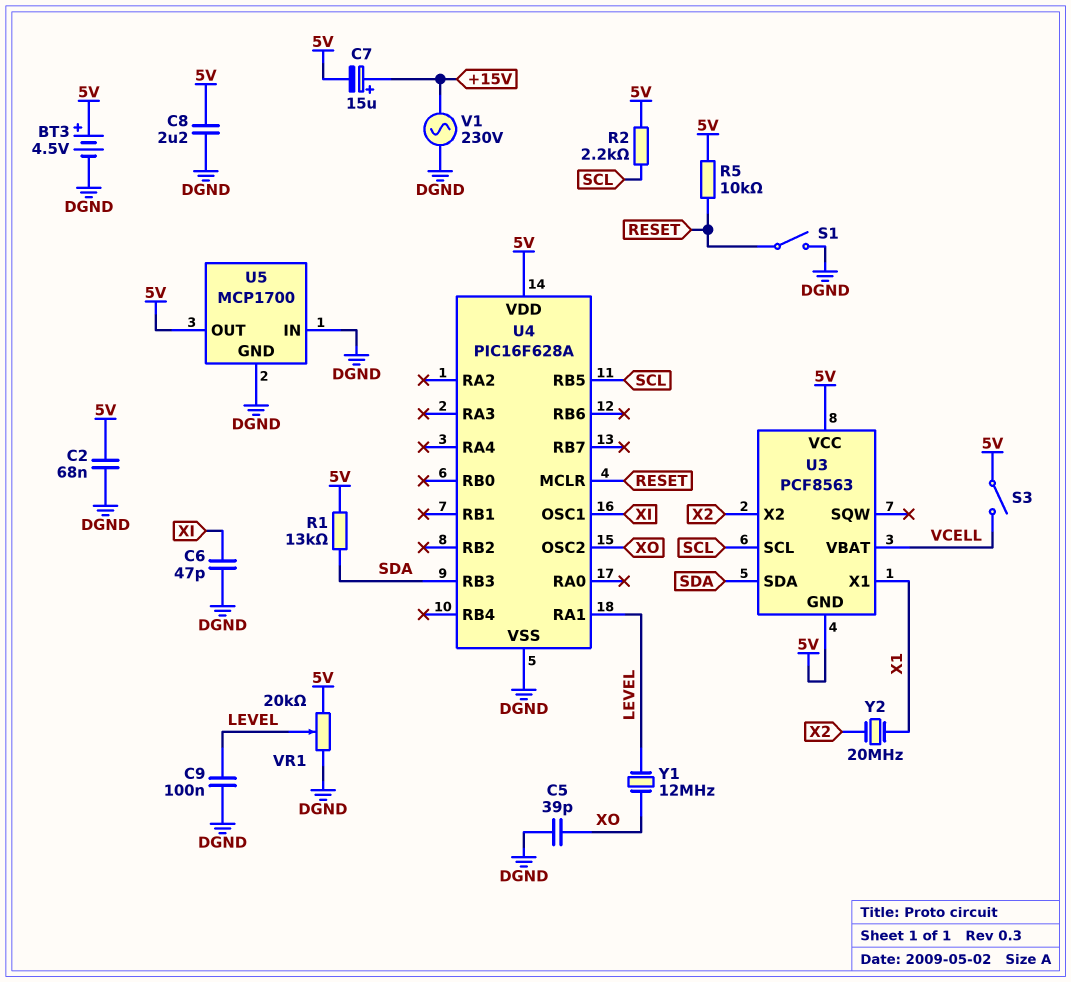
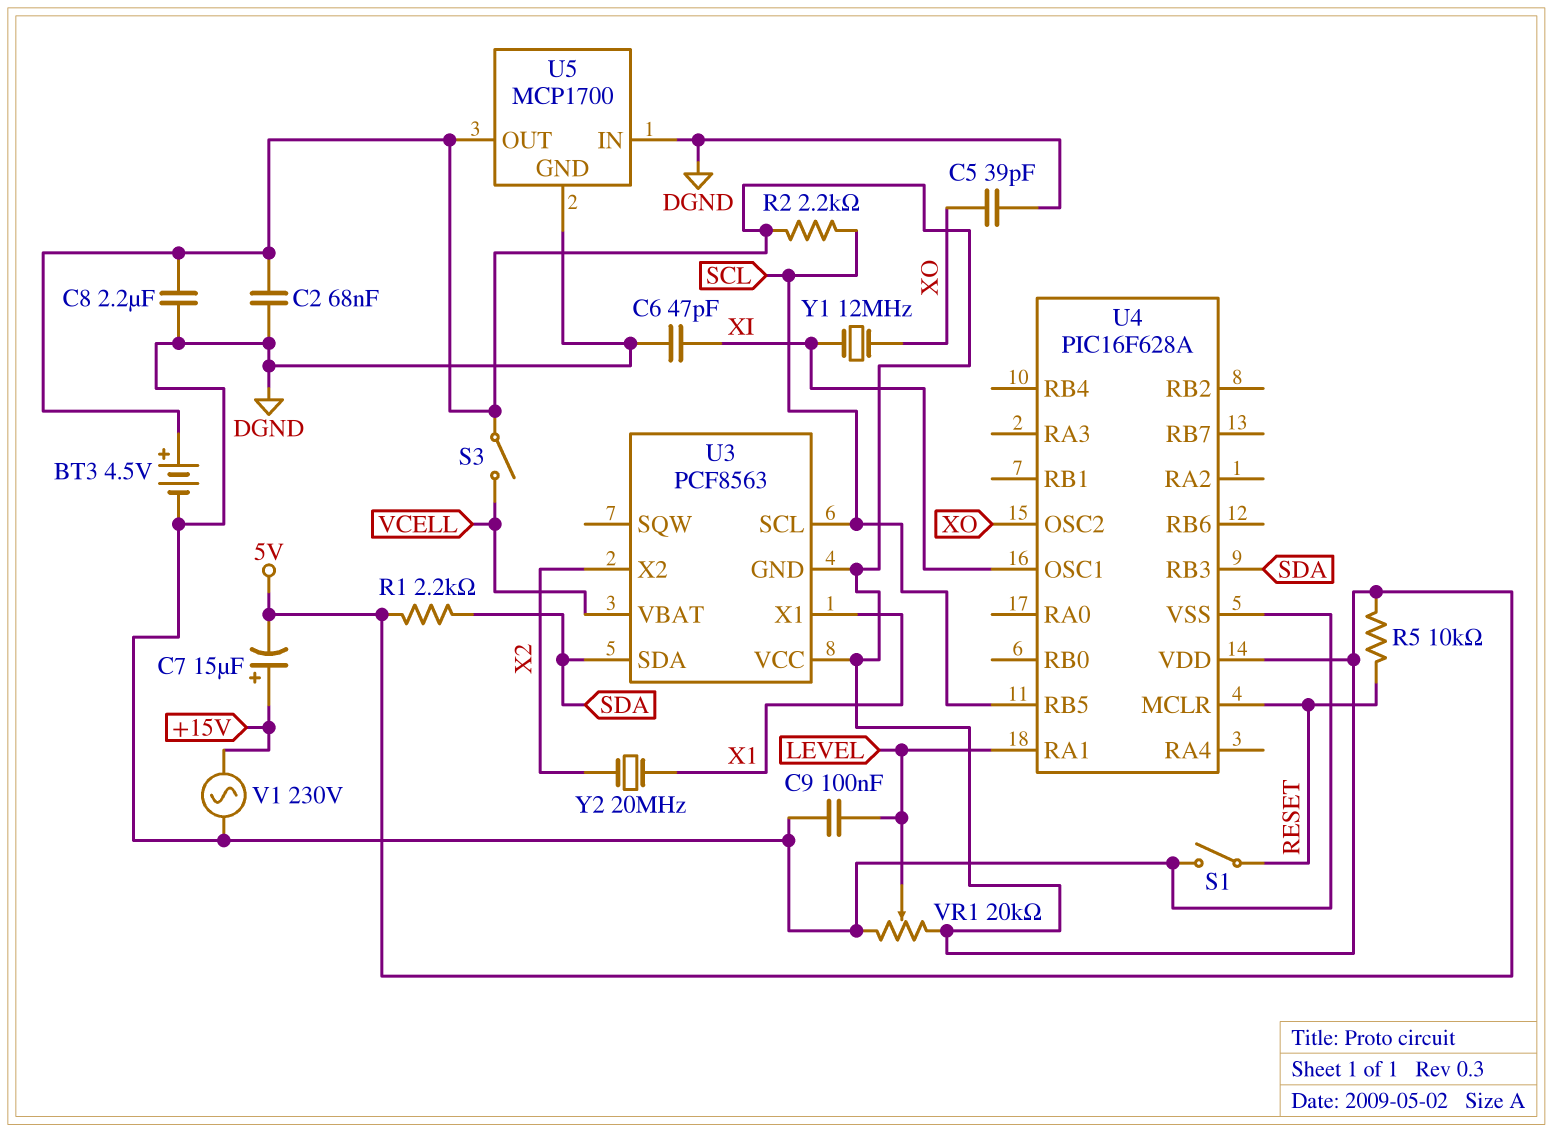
R1: 13k (5V, SDA) -> 2.2k (5V, SDA)
Y1: 12MHz (LEVEL, XO) -> 12MHz (XI, XO)

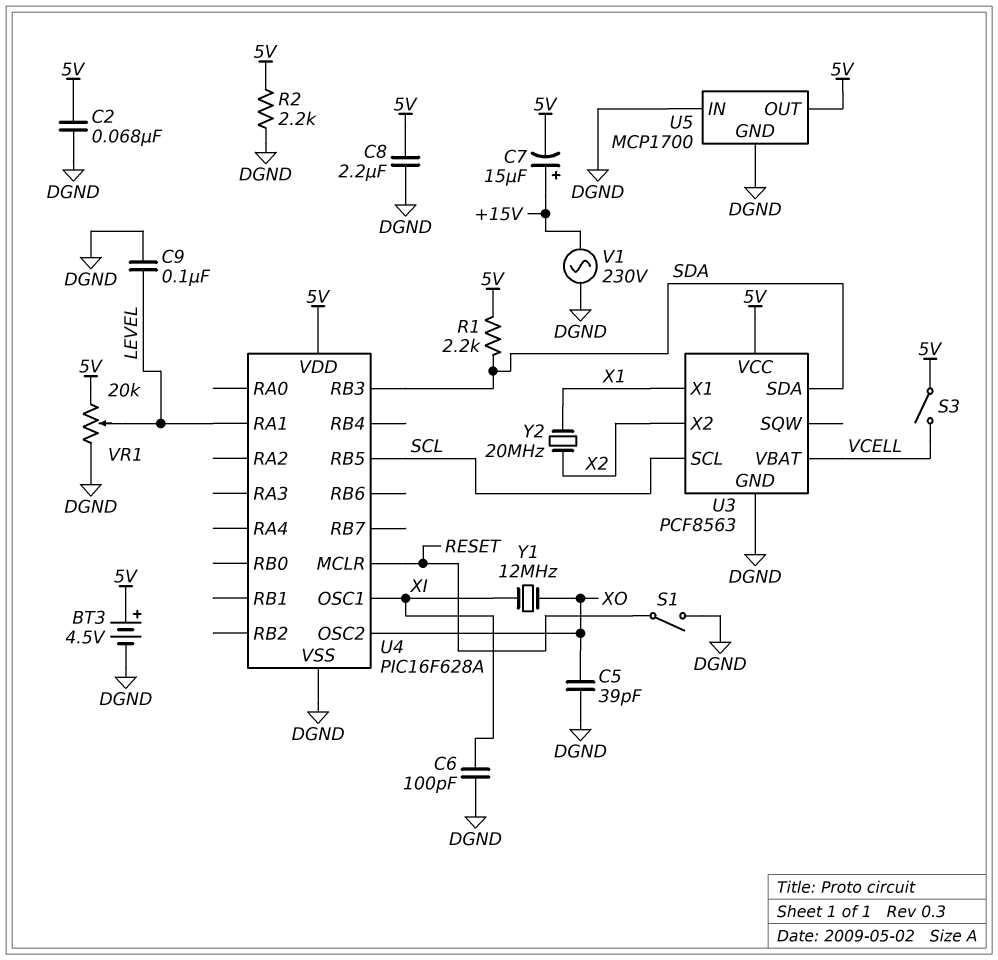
C6: 47pF (DGND, XI) -> 100pF (DGND, XI)
R2: 2.2k (5V, SCL) -> 2.2k (5V, DGND)
R5: 10k (5V, RESET) -> none
U3 pin GND: 5V -> DGND

